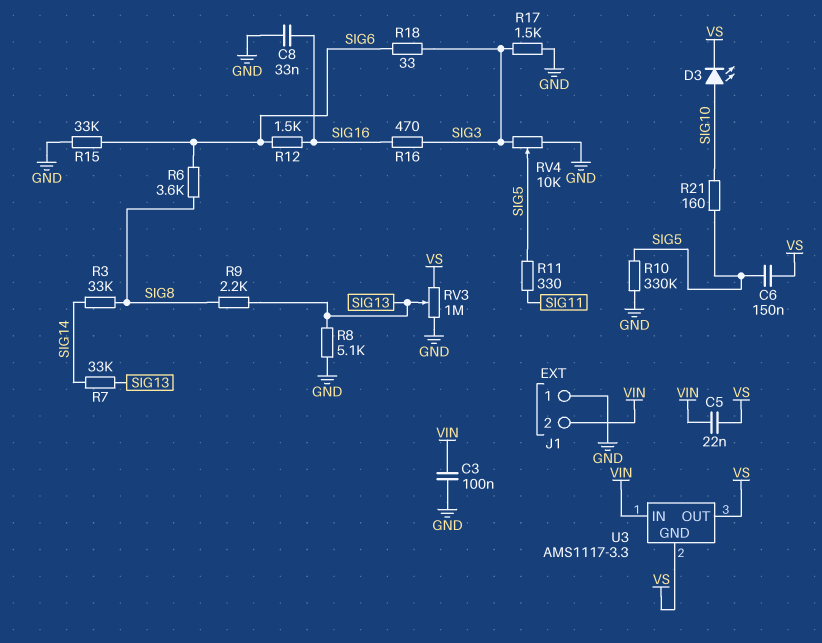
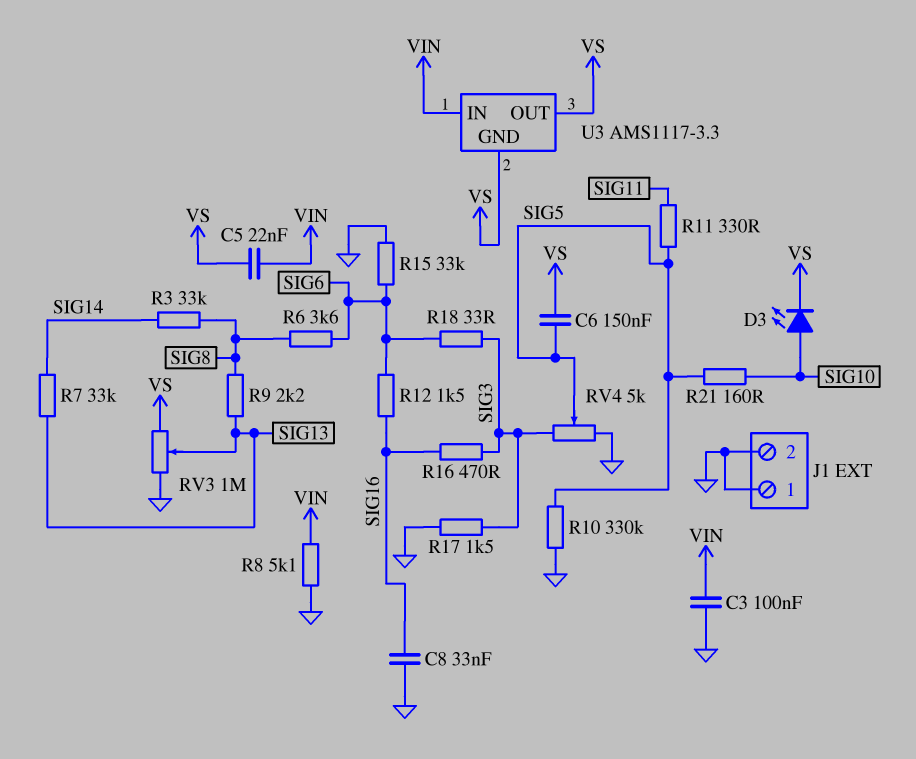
J1 pin 2: VIN -> GND
R8: 5.1k (GND, SIG13) -> 5.1k (GND, VIN)
RV4: 10k (GND, SIG3, wiper SIG5) -> 5k (GND, SIG3, wiper SIG5)

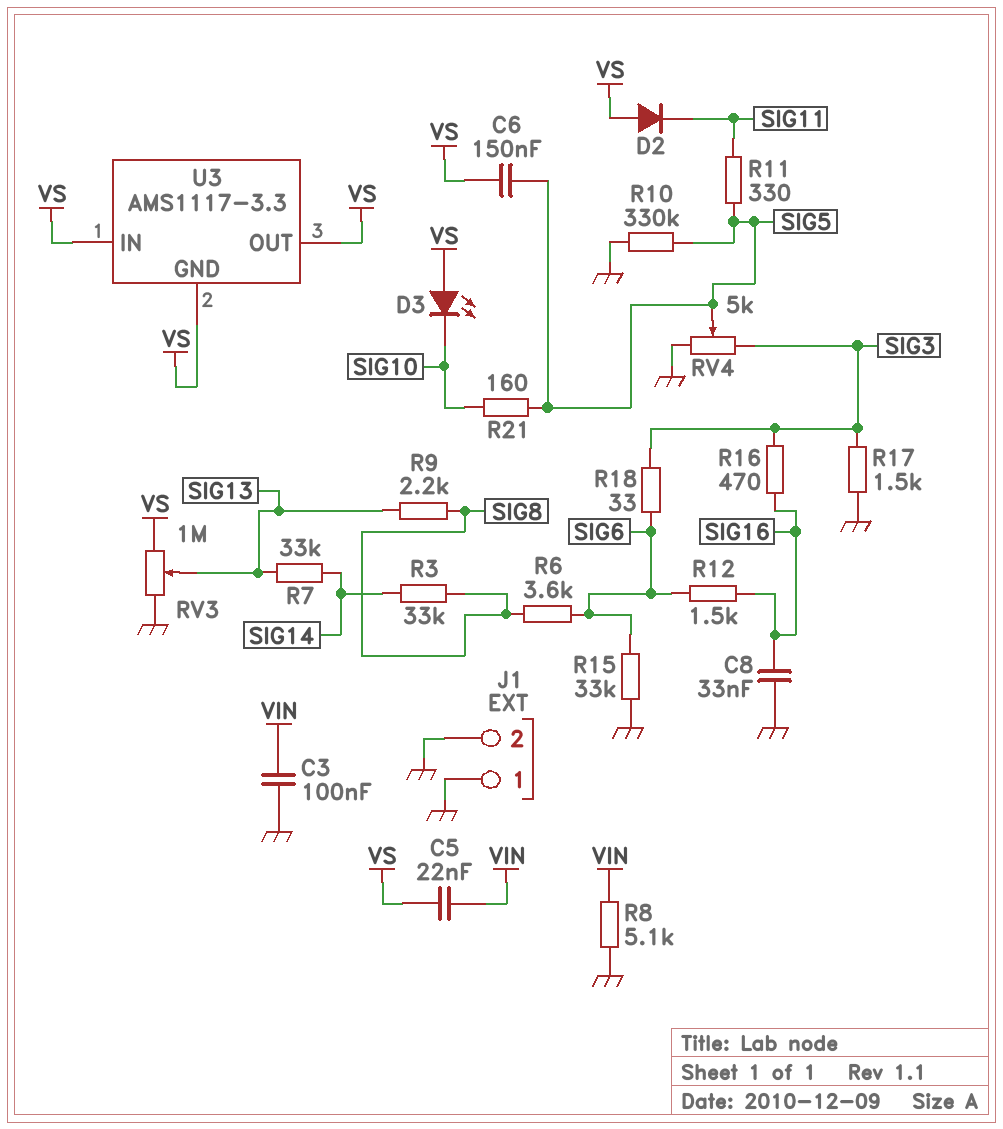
D2: none -> diode (A VS, K SIG11)
D3: LED (A SIG10, K VS) -> LED (A VS, K SIG10)
U3 pin IN: VIN -> VS

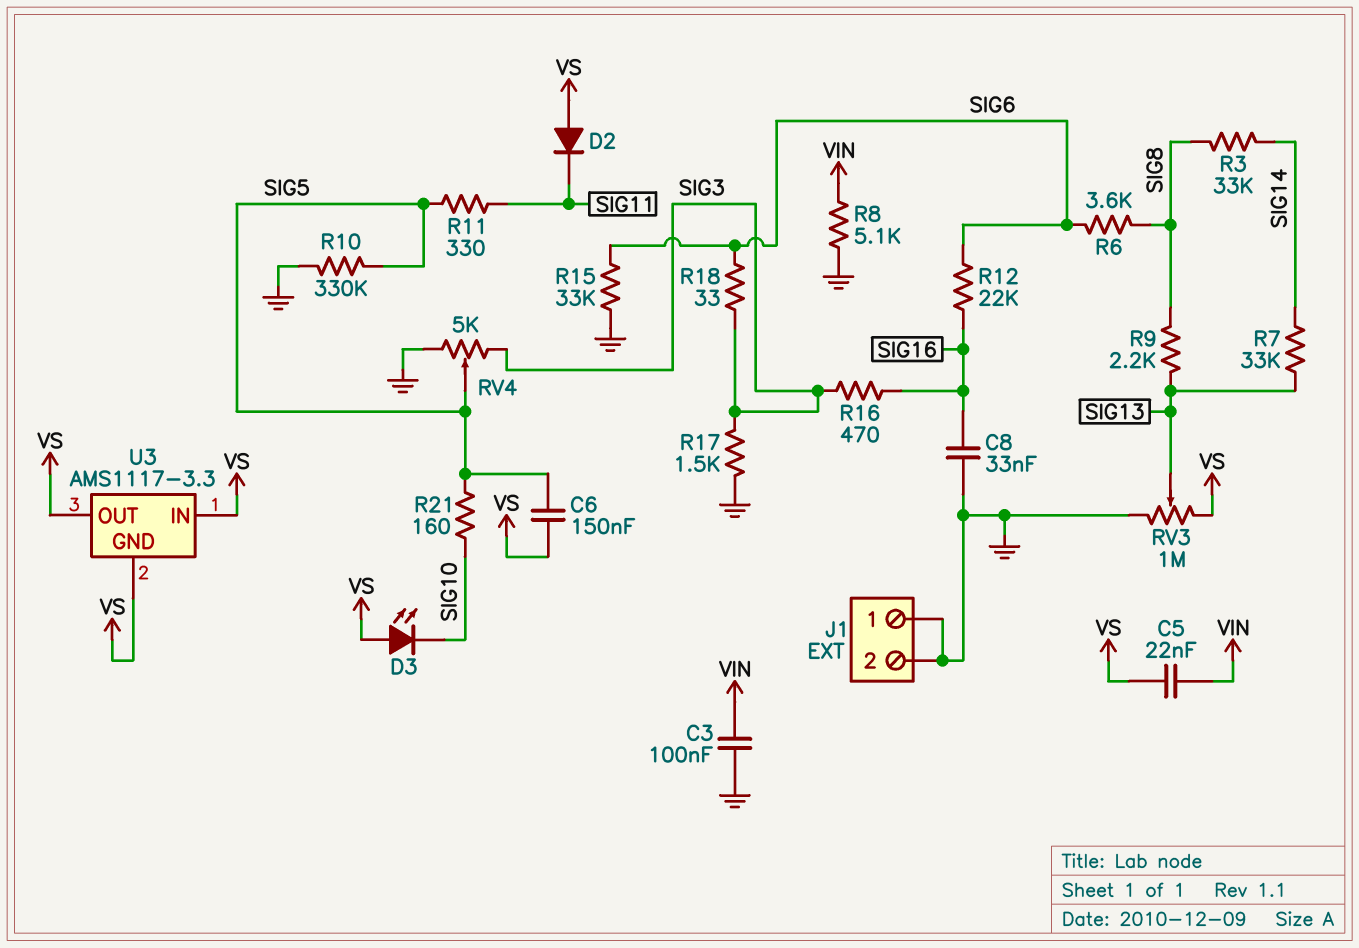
R12: 1.5k (SIG6, SIG16) -> 22k (SIG6, SIG16)

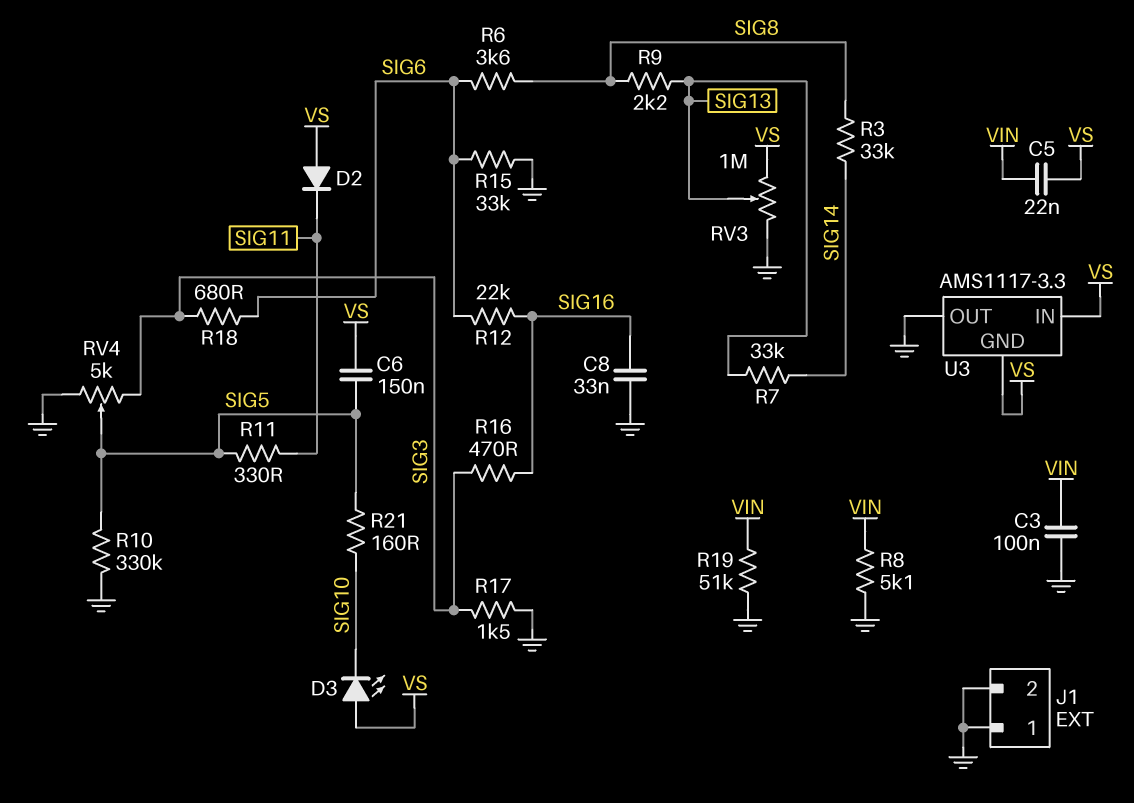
R18: 33 (SIG3, SIG6) -> 680 (SIG3, SIG6)
R19: none -> 51k (GND, VIN)
U3 pin OUT: VS -> GND

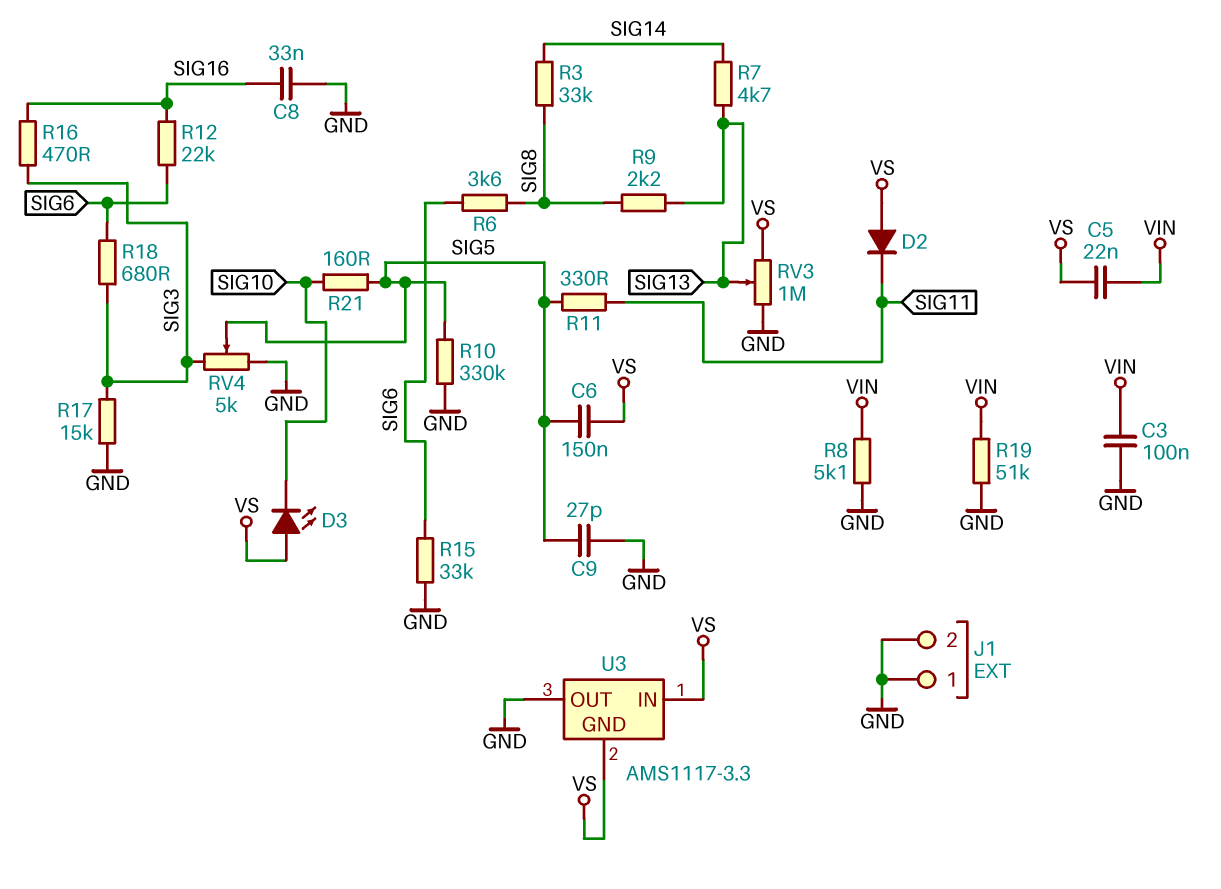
C9: none -> 27pF (GND, SIG5)
R7: 33k (SIG13, SIG14) -> 4.7k (SIG13, SIG14)
R17: 1.5k (GND, SIG3) -> 15k (GND, SIG3)

